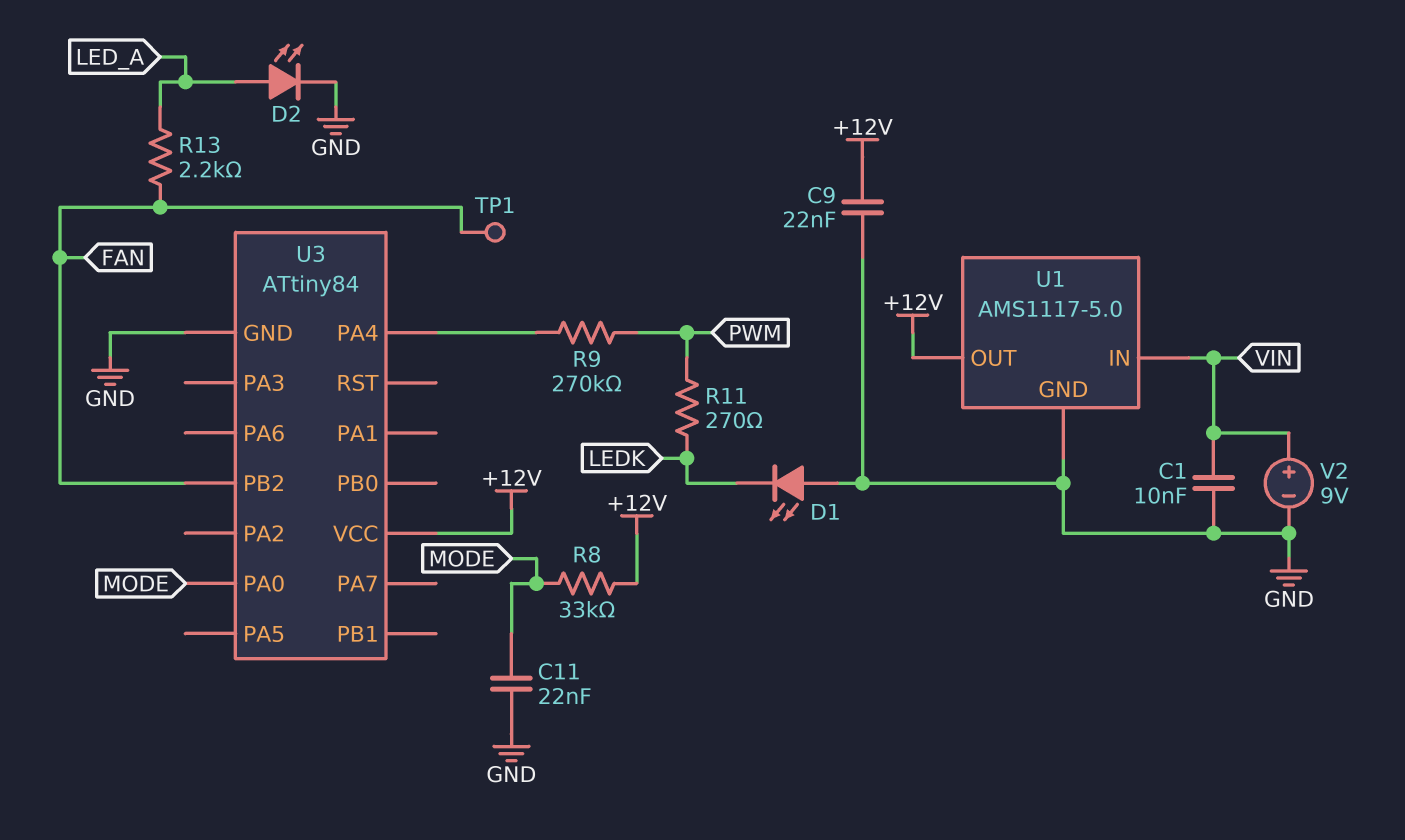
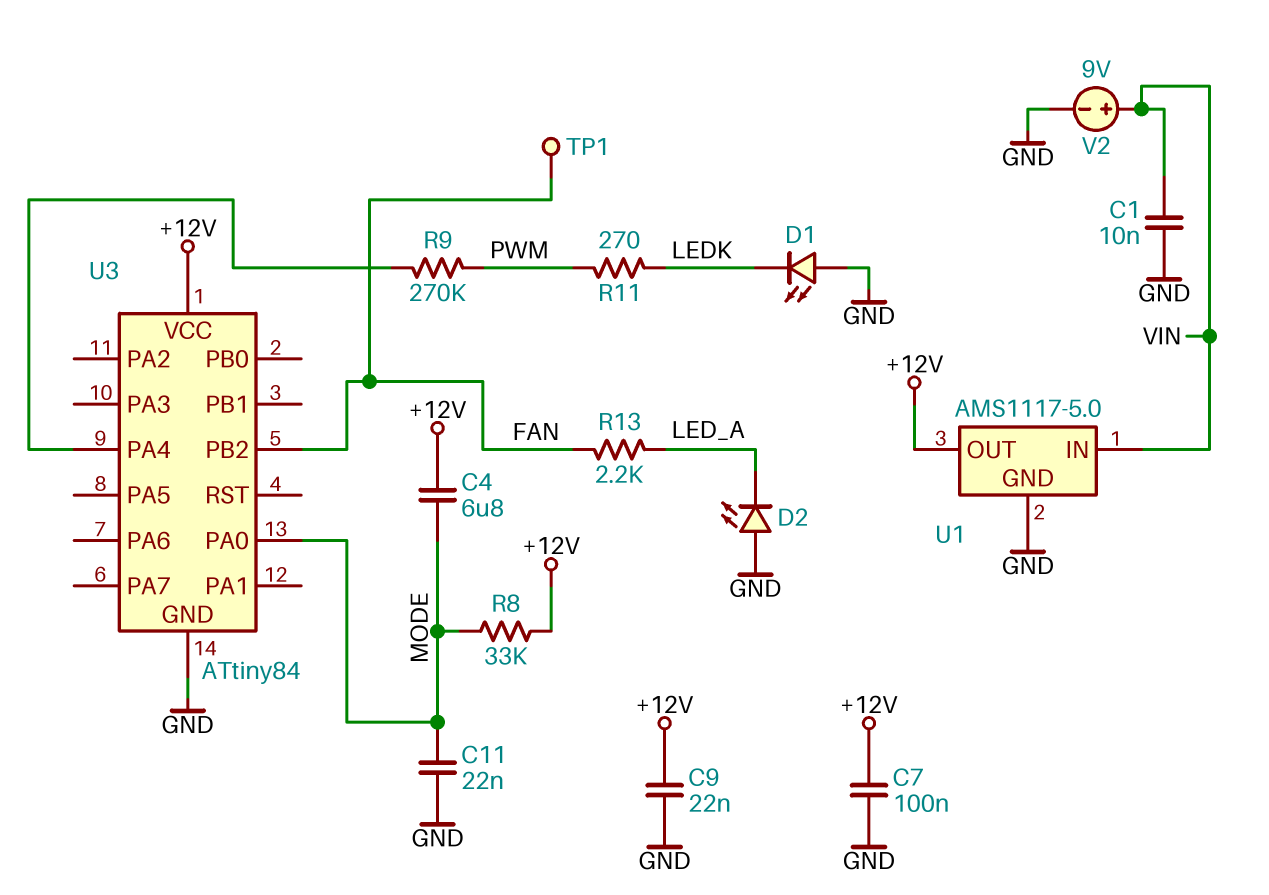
C4: none -> 6.8uF (+12V, MODE)
C7: none -> 100nF (+12V, GND)
D2: LED (A LED_A, K GND) -> LED (A GND, K LED_A)

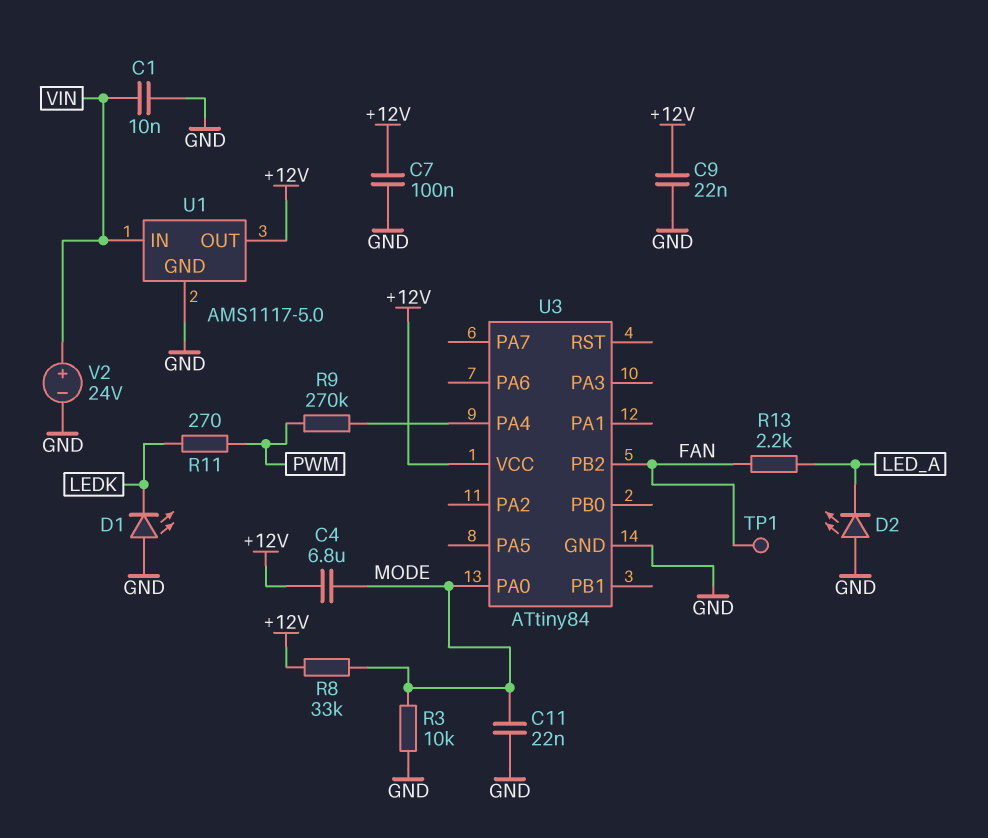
R3: none -> 10k (GND, MODE)
V2: 9V (plus VIN, minus GND) -> 24V (plus VIN, minus GND)

